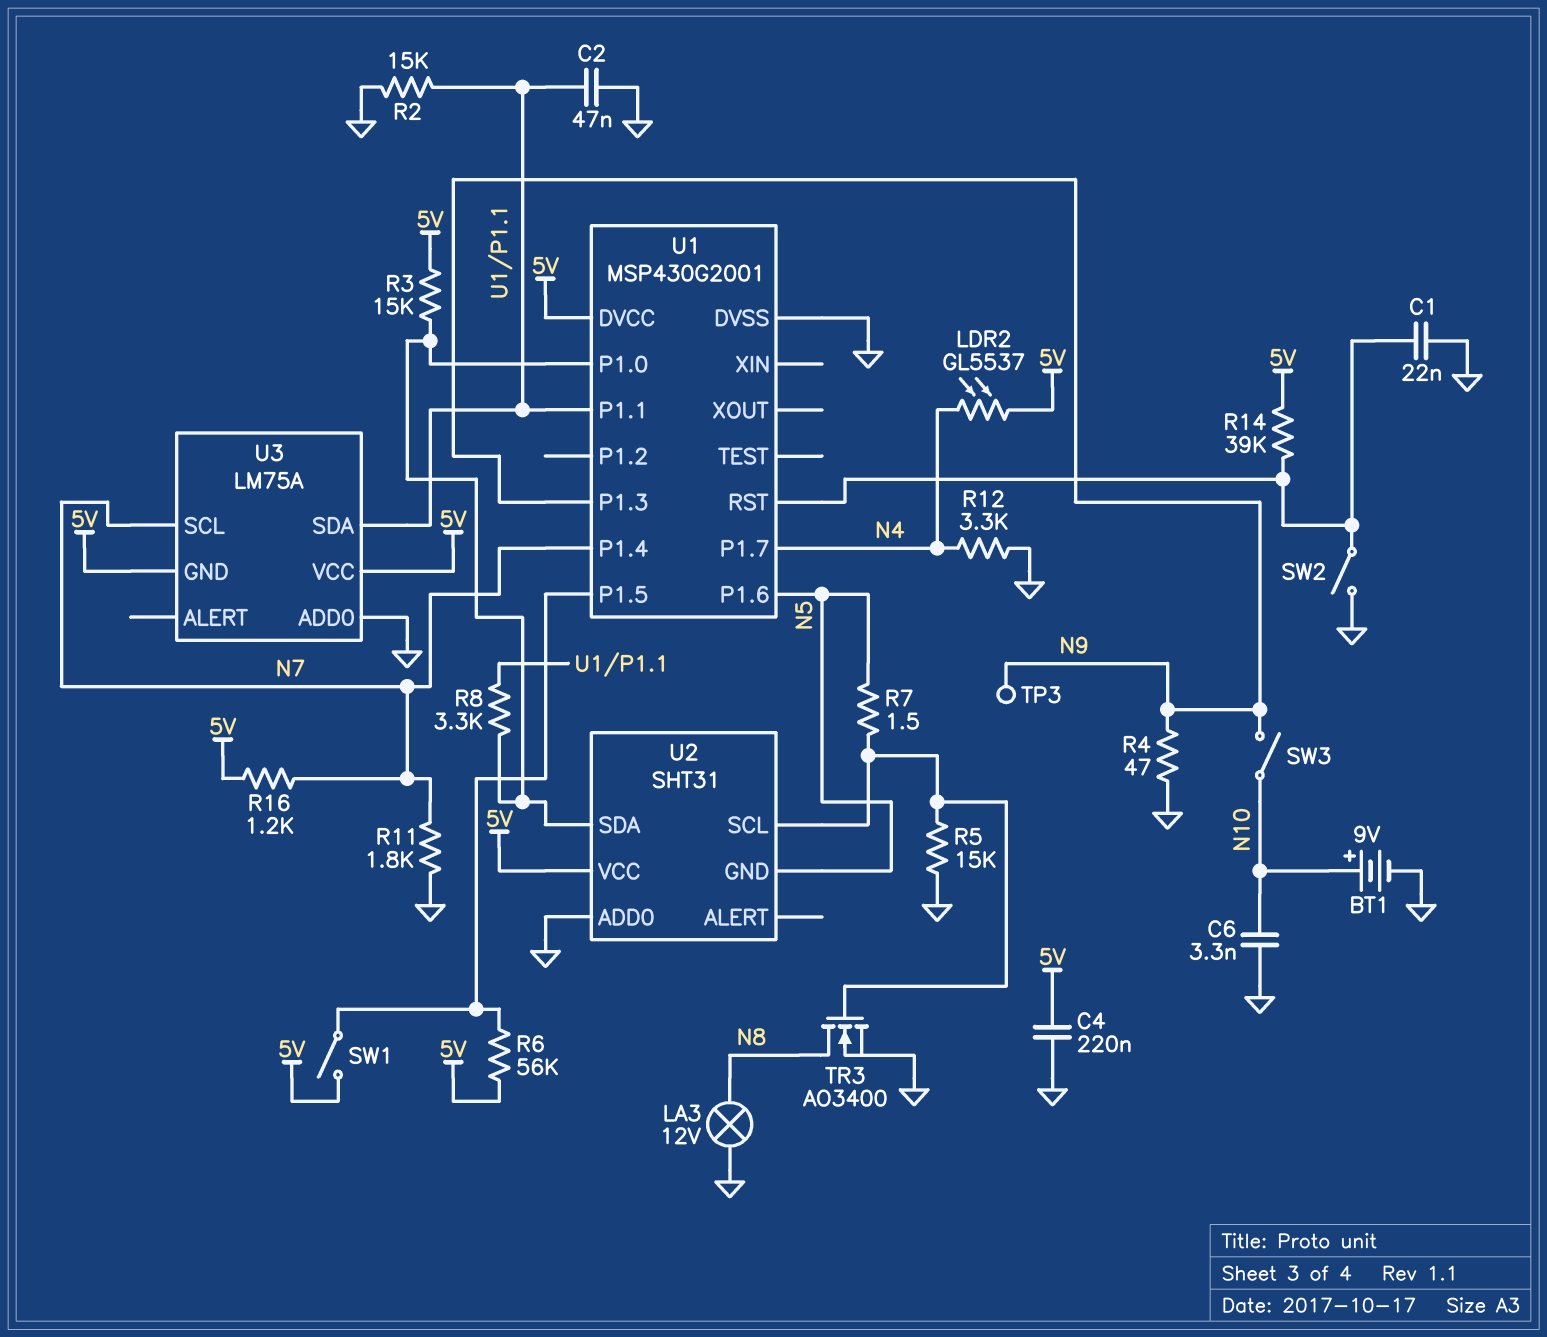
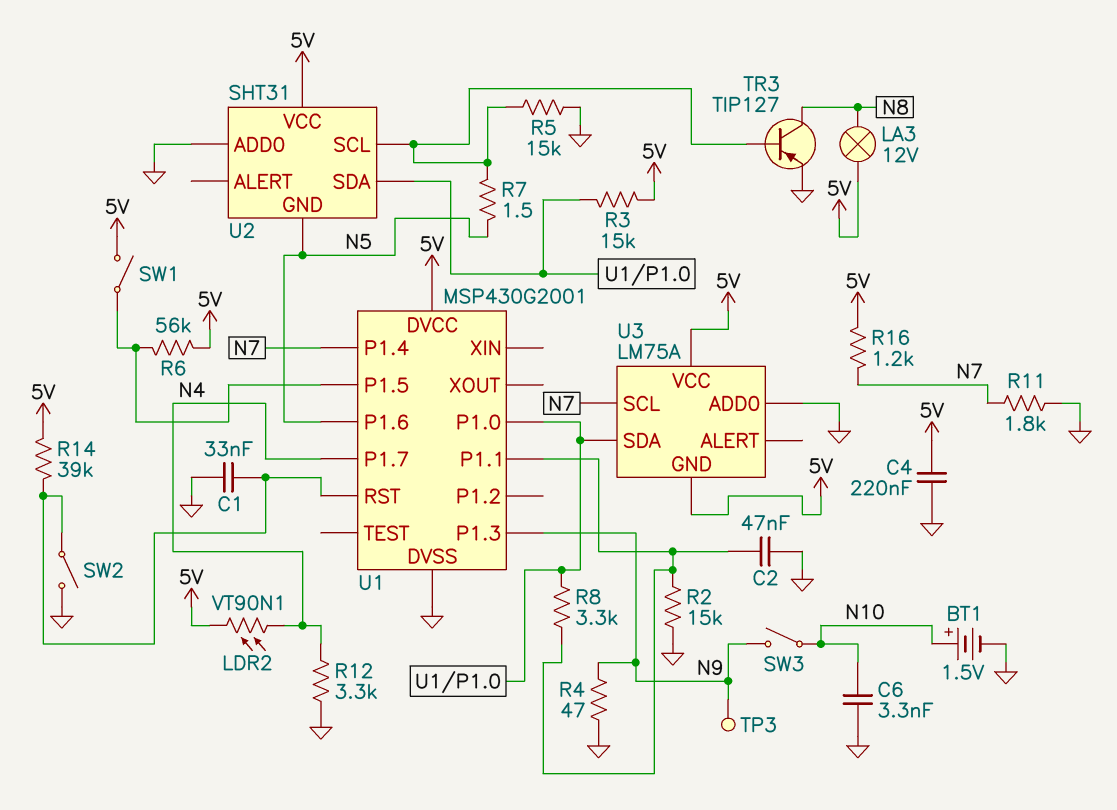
BT1: 9V (plus N10, minus GND) -> 1.5V (plus N10, minus GND)
C1: 22nF (GND, U1/RST) -> 33nF (GND, U1/RST)
LA3: lamp 12V (GND, N8) -> lamp 12V (5V, N8)
LDR2: GL5537 (5V, N4) -> VT90N1 (5V, N4)
TR3: NMOS AO3400 (G U2/SCL, D N8, S GND) -> PNP TIP127 (B U2/SCL, C N8, E GND)
U3 pin SDA: U1/P1.1 -> U1/P1.0

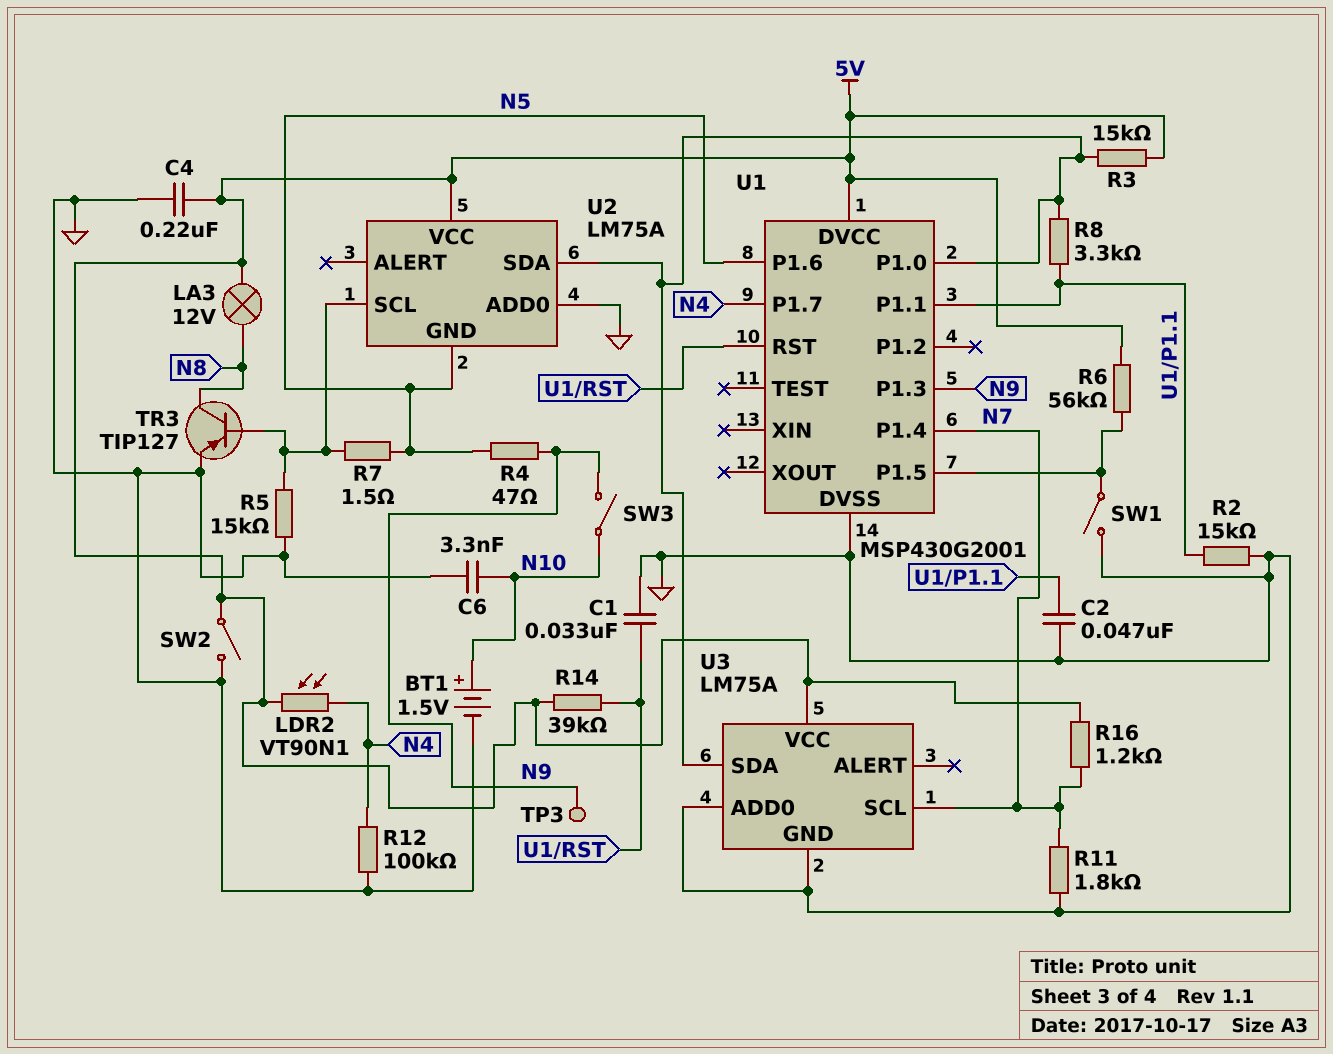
R4: 47 (GND, N9) -> 47 (N5, N9)
R12: 3.3k (GND, N4) -> 100k (GND, N4)
SW1: switch (5V, U1/P1.5) -> switch (GND, U1/P1.5)
SW2: switch (GND, U1/RST) -> switch (5V, GND)
U2: SHT31 -> LM75A
U3 pin GND: 5V -> GND

